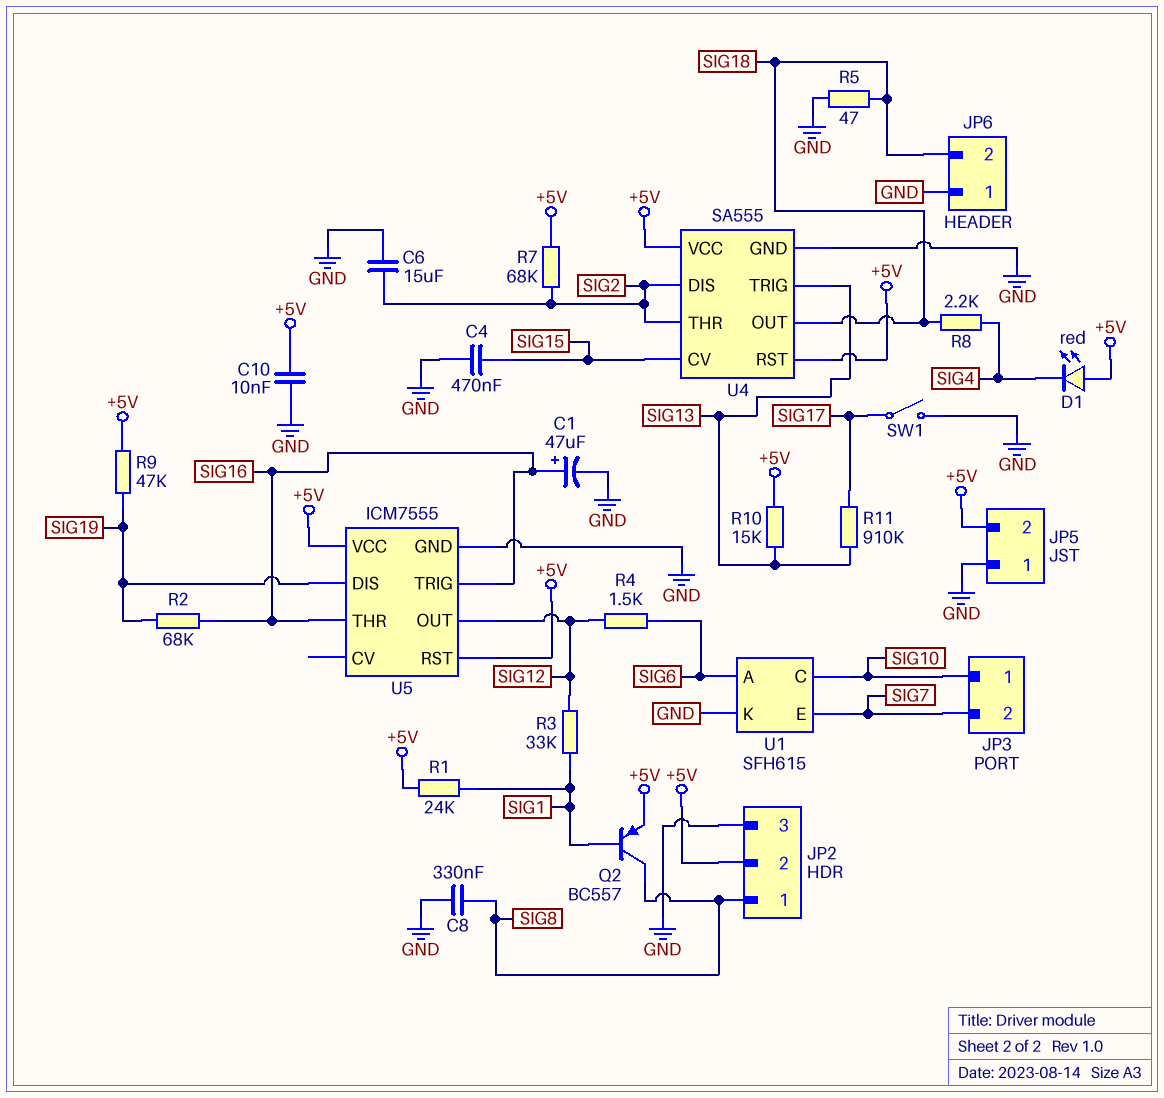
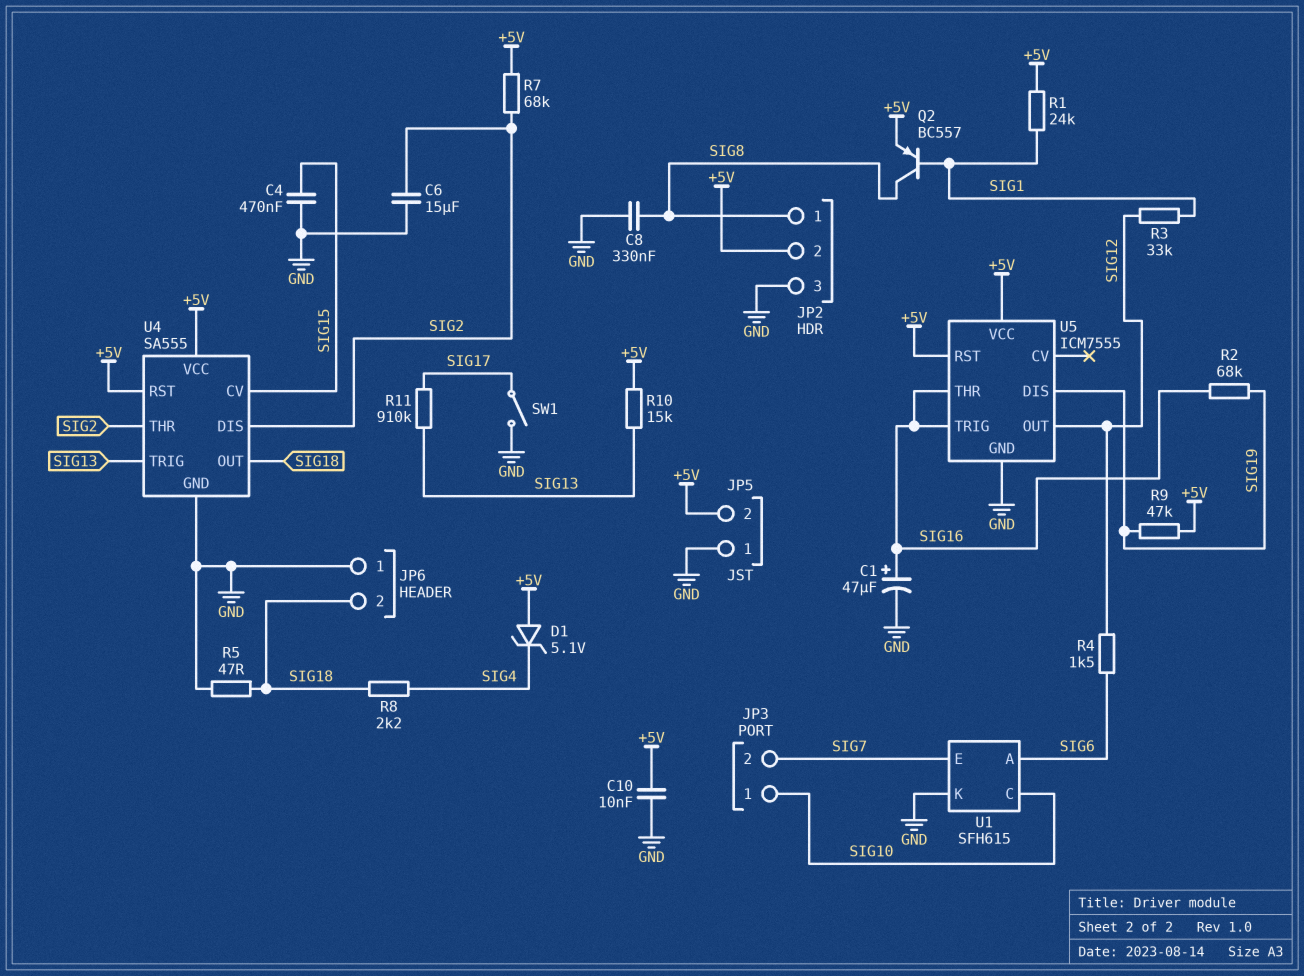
D1: LED red (A +5V, K SIG4) -> zener 5.1V (A +5V, K SIG4)

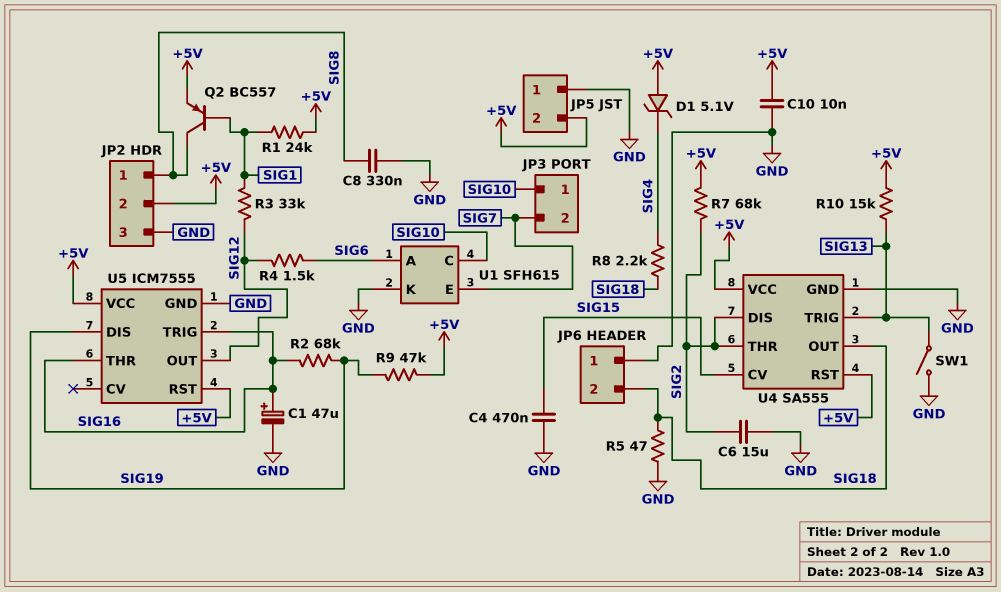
R11: 910k (SIG13, SIG17) -> none
SW1: switch (GND, SIG17) -> switch (GND, SIG13)

